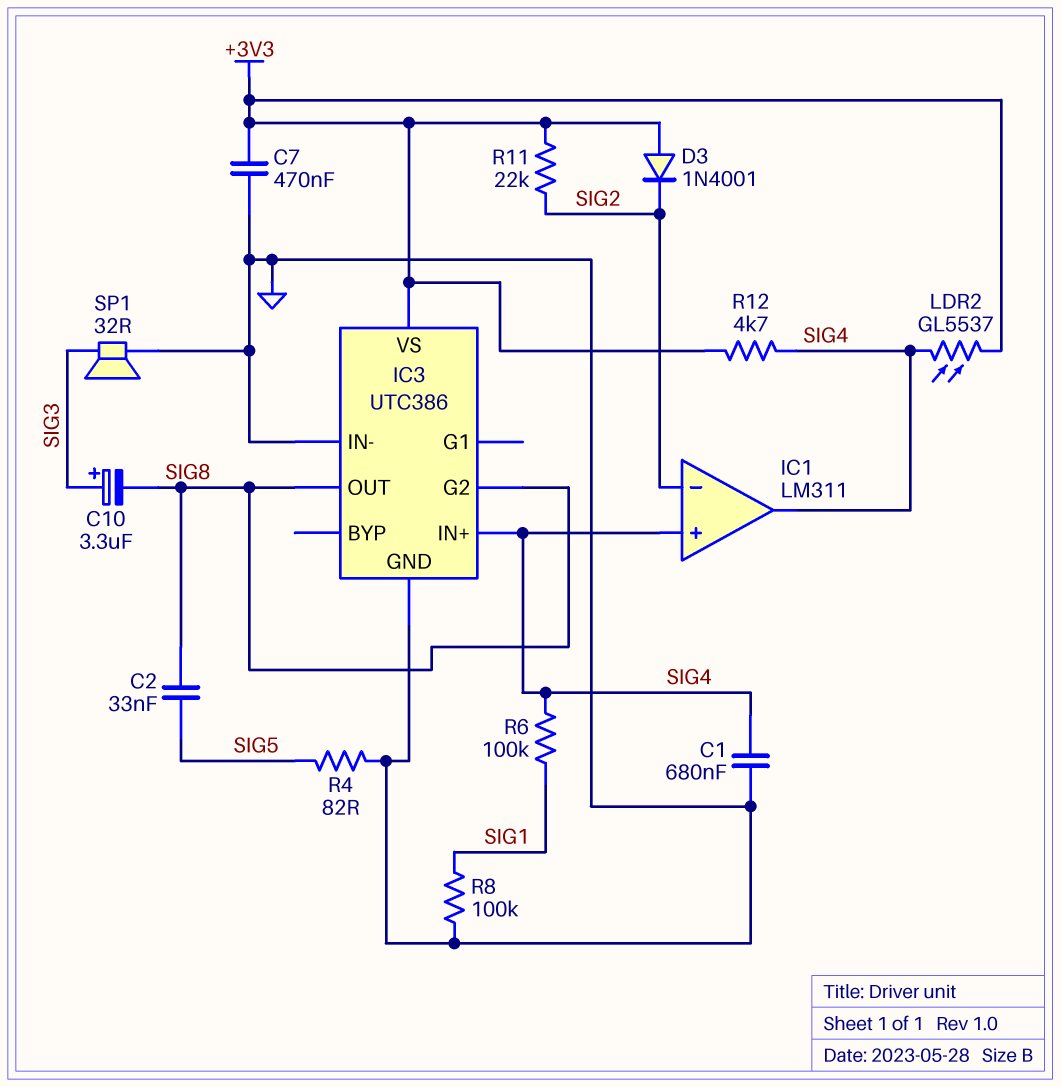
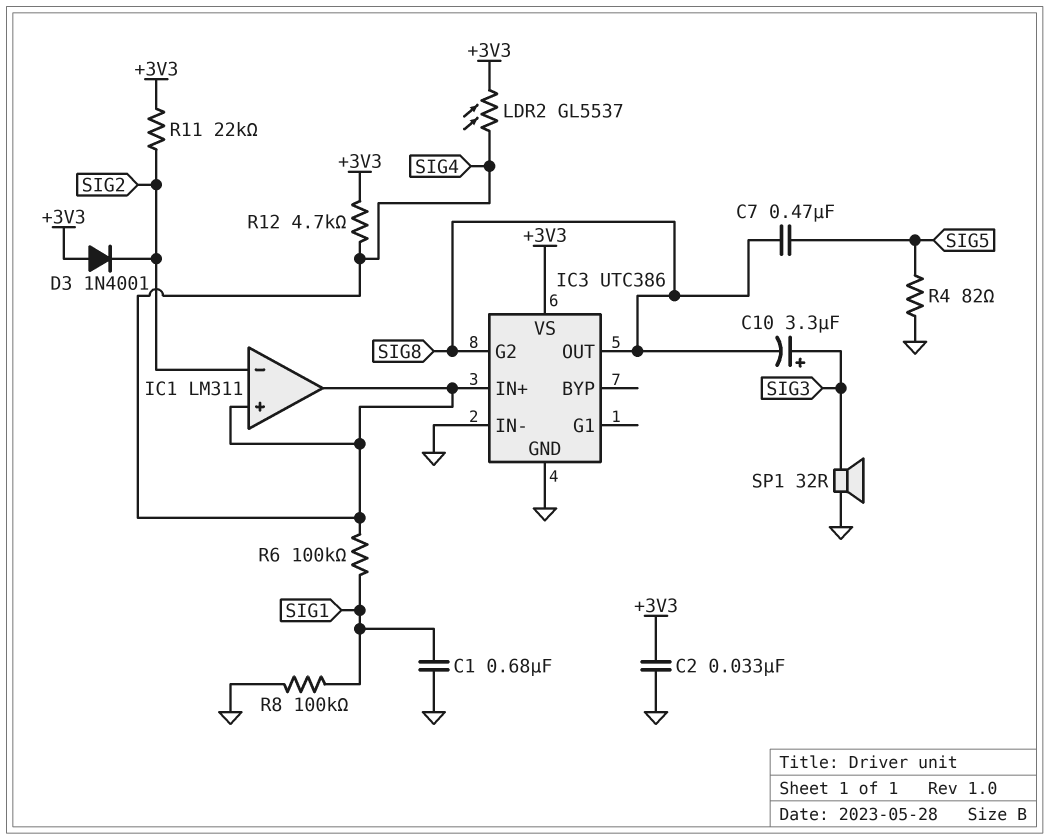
C1: 680nF (GND, SIG4) -> 680nF (GND, SIG1)
C2: 33nF (SIG5, SIG8) -> 33nF (+3V3, GND)
C7: 470nF (+3V3, GND) -> 470nF (SIG5, SIG8)

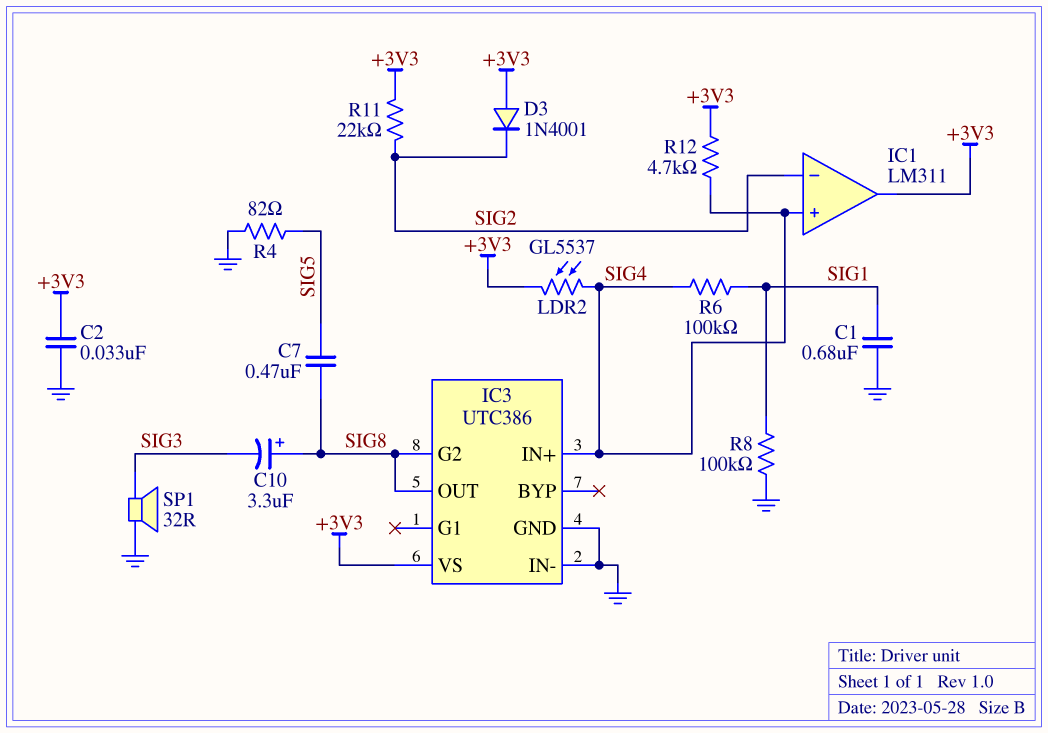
C10: 3.3uF (plus SIG3, minus SIG8) -> 3.3uF (plus SIG8, minus SIG3)
IC1 pin out: SIG4 -> +3V3

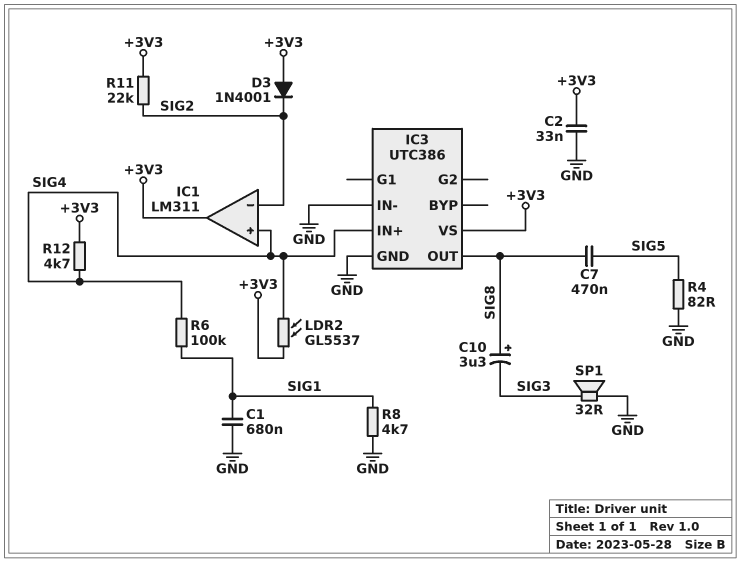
IC3 pin G2: SIG8 -> none
R8: 100k (GND, SIG1) -> 4.7k (GND, SIG1)

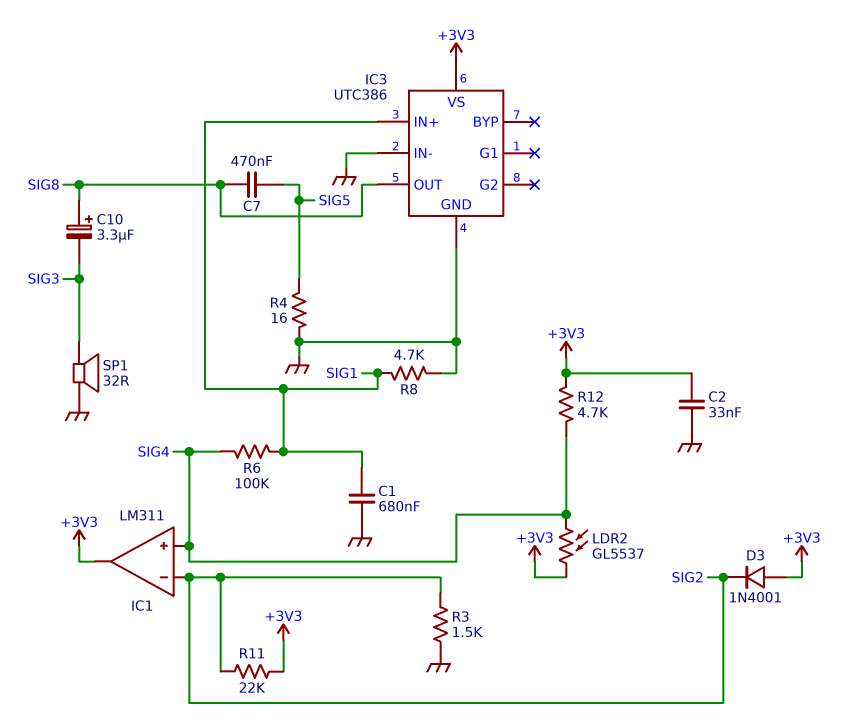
IC3 pin IN+: SIG4 -> SIG1
R3: none -> 1.5k (GND, SIG2)
R4: 82 (GND, SIG5) -> 16 (GND, SIG5)

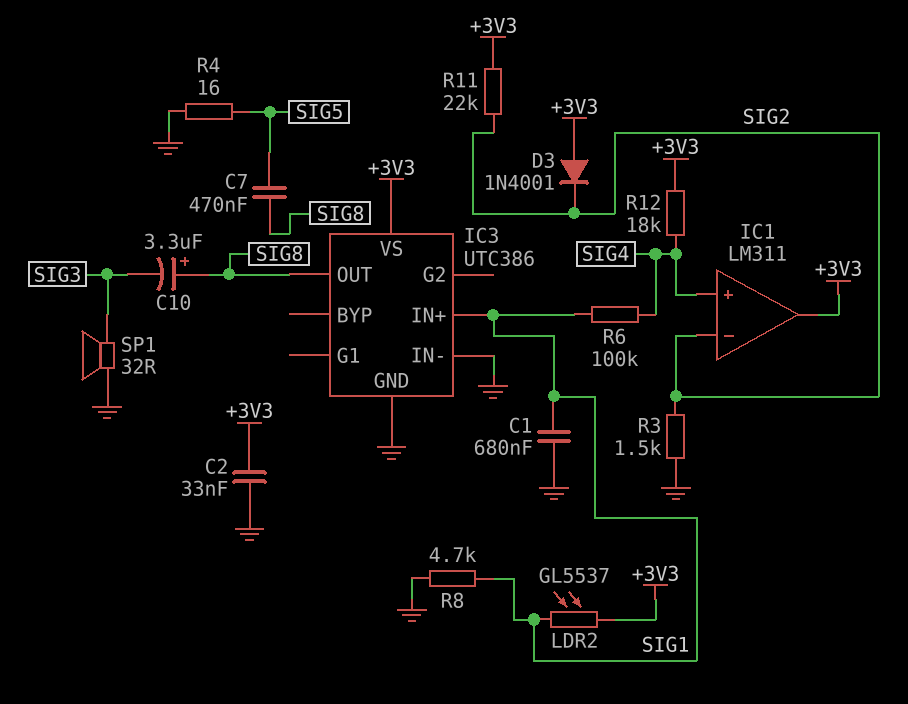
LDR2: GL5537 (+3V3, SIG4) -> GL5537 (+3V3, SIG1)
R12: 4.7k (+3V3, SIG4) -> 18k (+3V3, SIG4)

